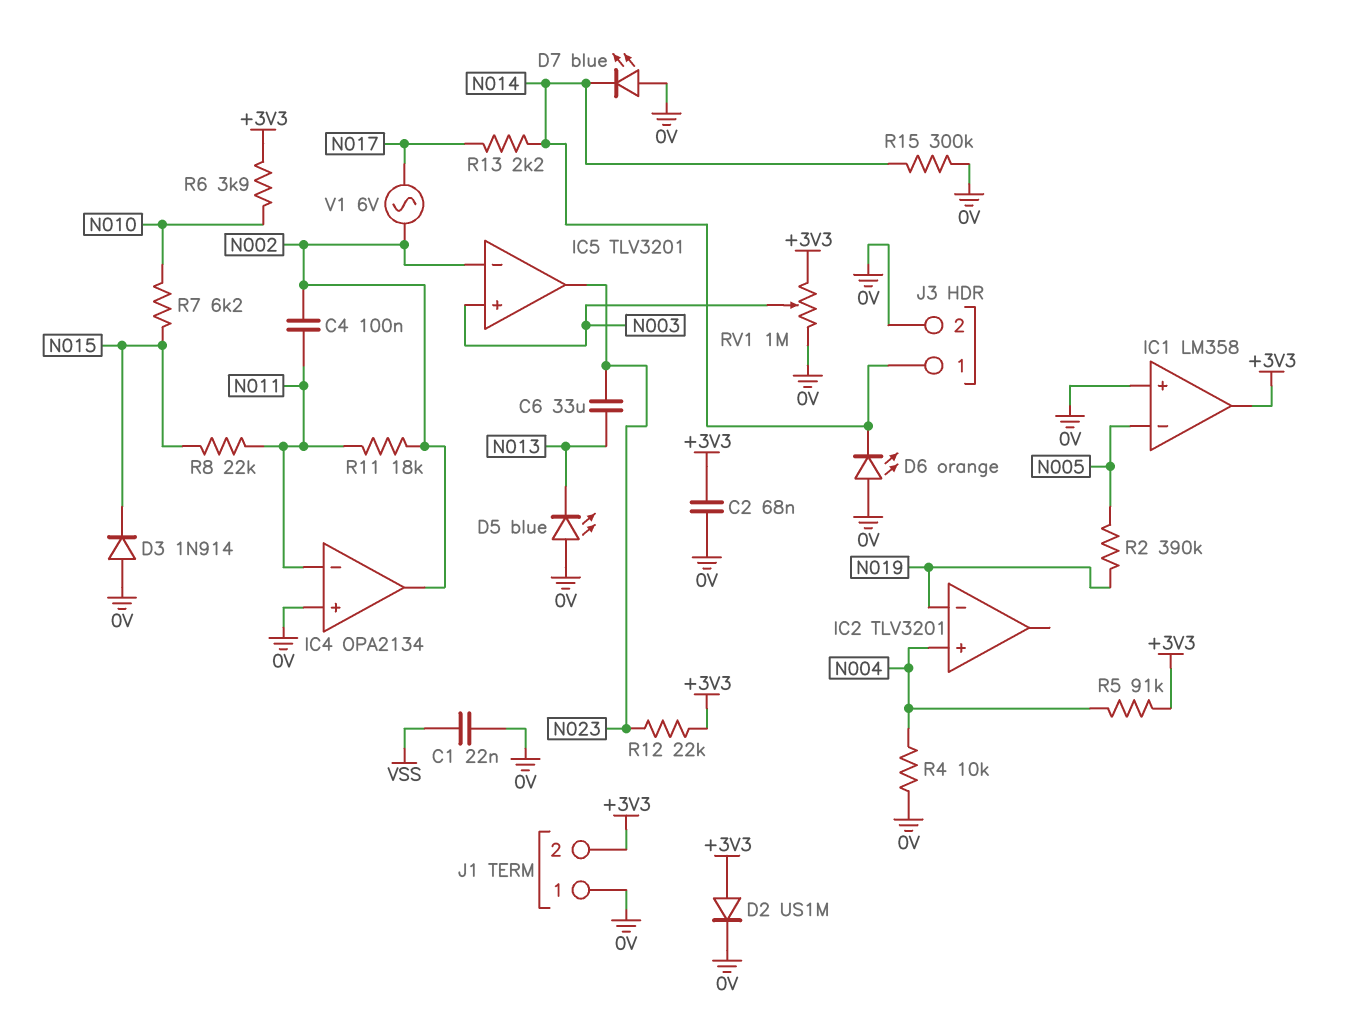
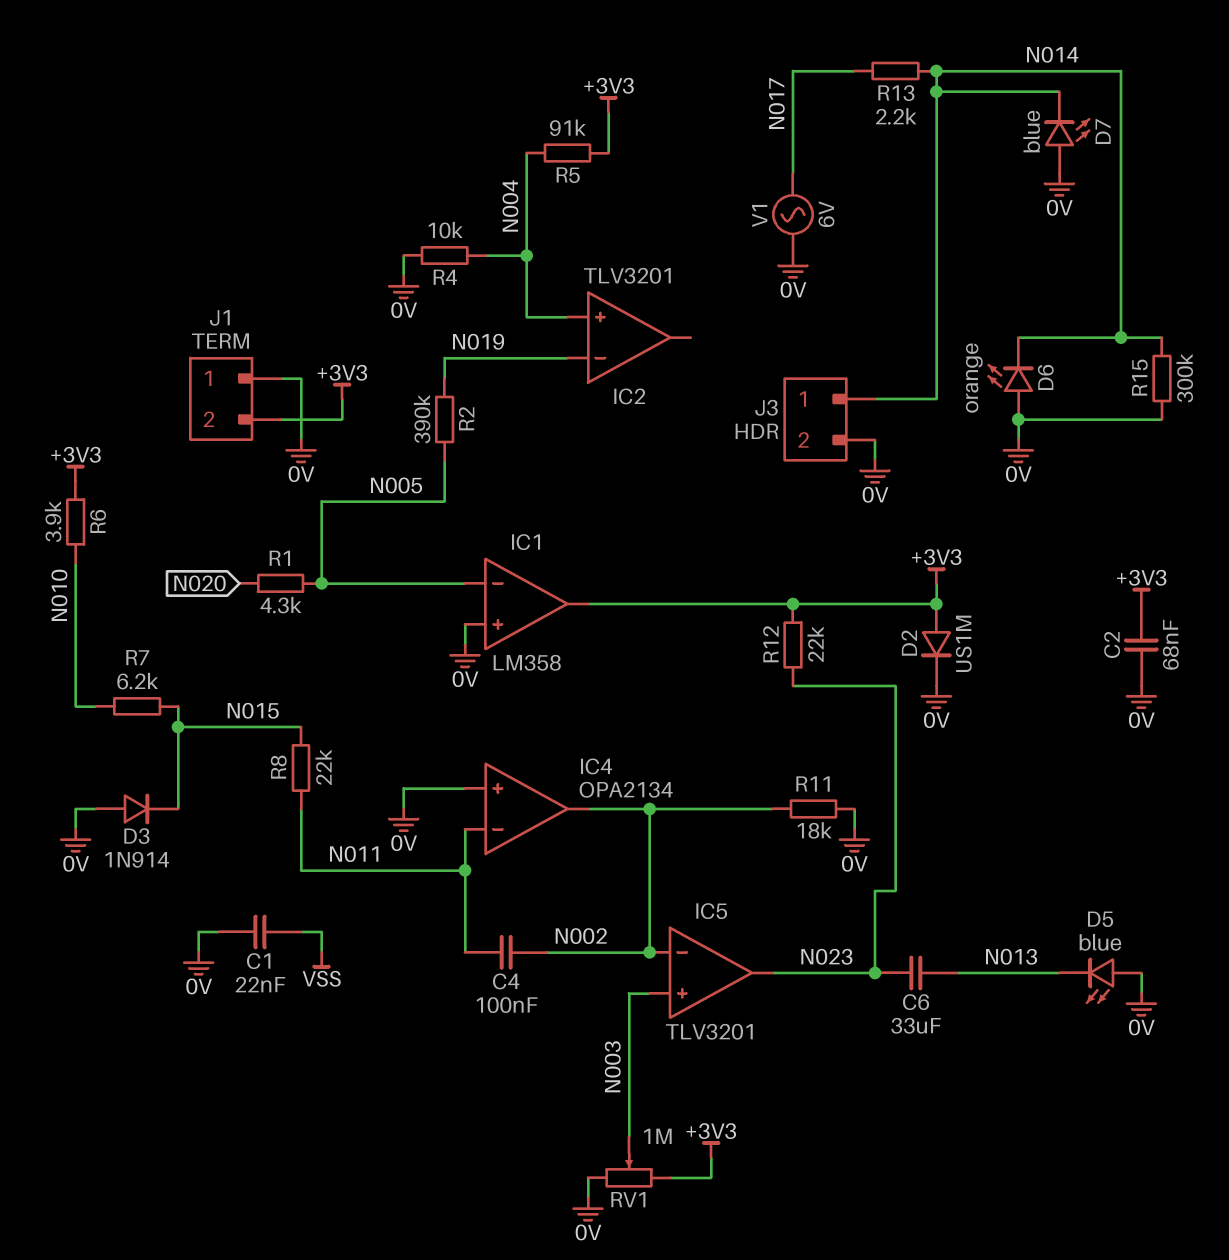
R1: none -> 4.3k (N005, N020)
R11: 18k (N002, N011) -> 18k (0V, N002)
V1: AC 6V (N002, N017) -> AC 6V (0V, N017)

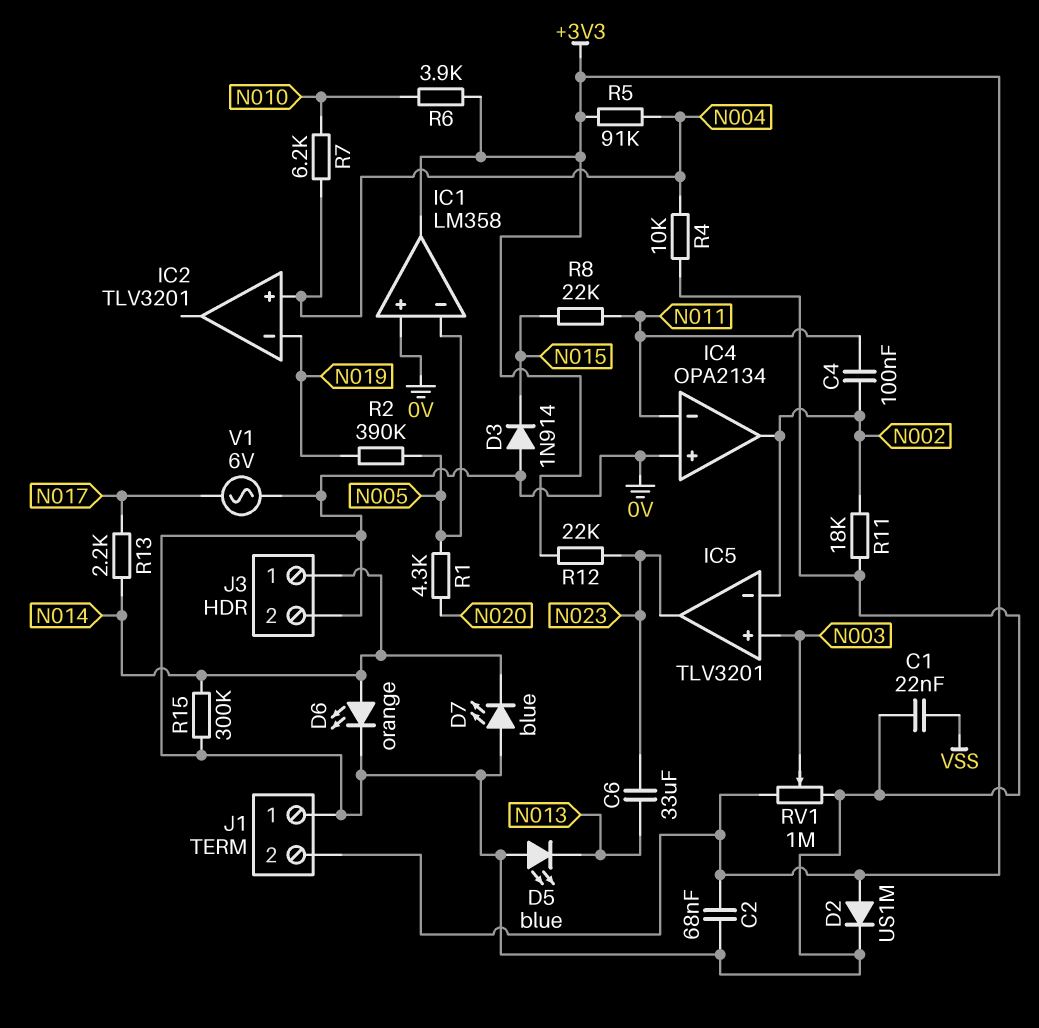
D6: LED orange (A 0V, K N014) -> LED orange (A N014, K 0V)
R7: 6.2k (N010, N015) -> 6.2k (N004, N010)

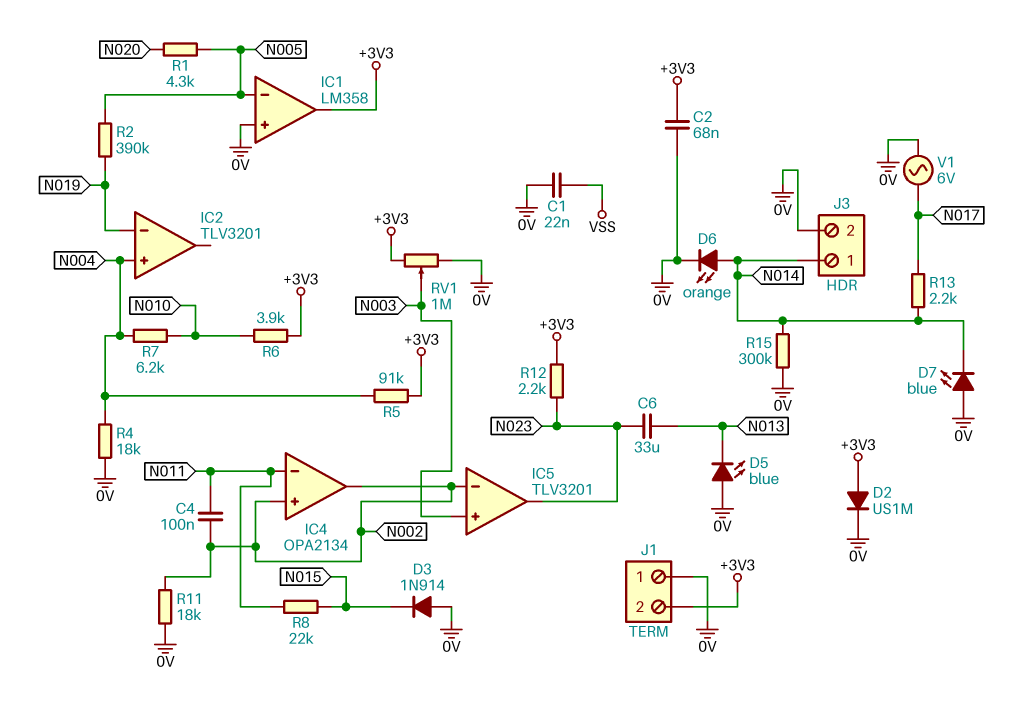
IC4 pin in+: 0V -> N002
R4: 10k (0V, N004) -> 18k (0V, N004)
R12: 22k (+3V3, N023) -> 2.2k (+3V3, N023)

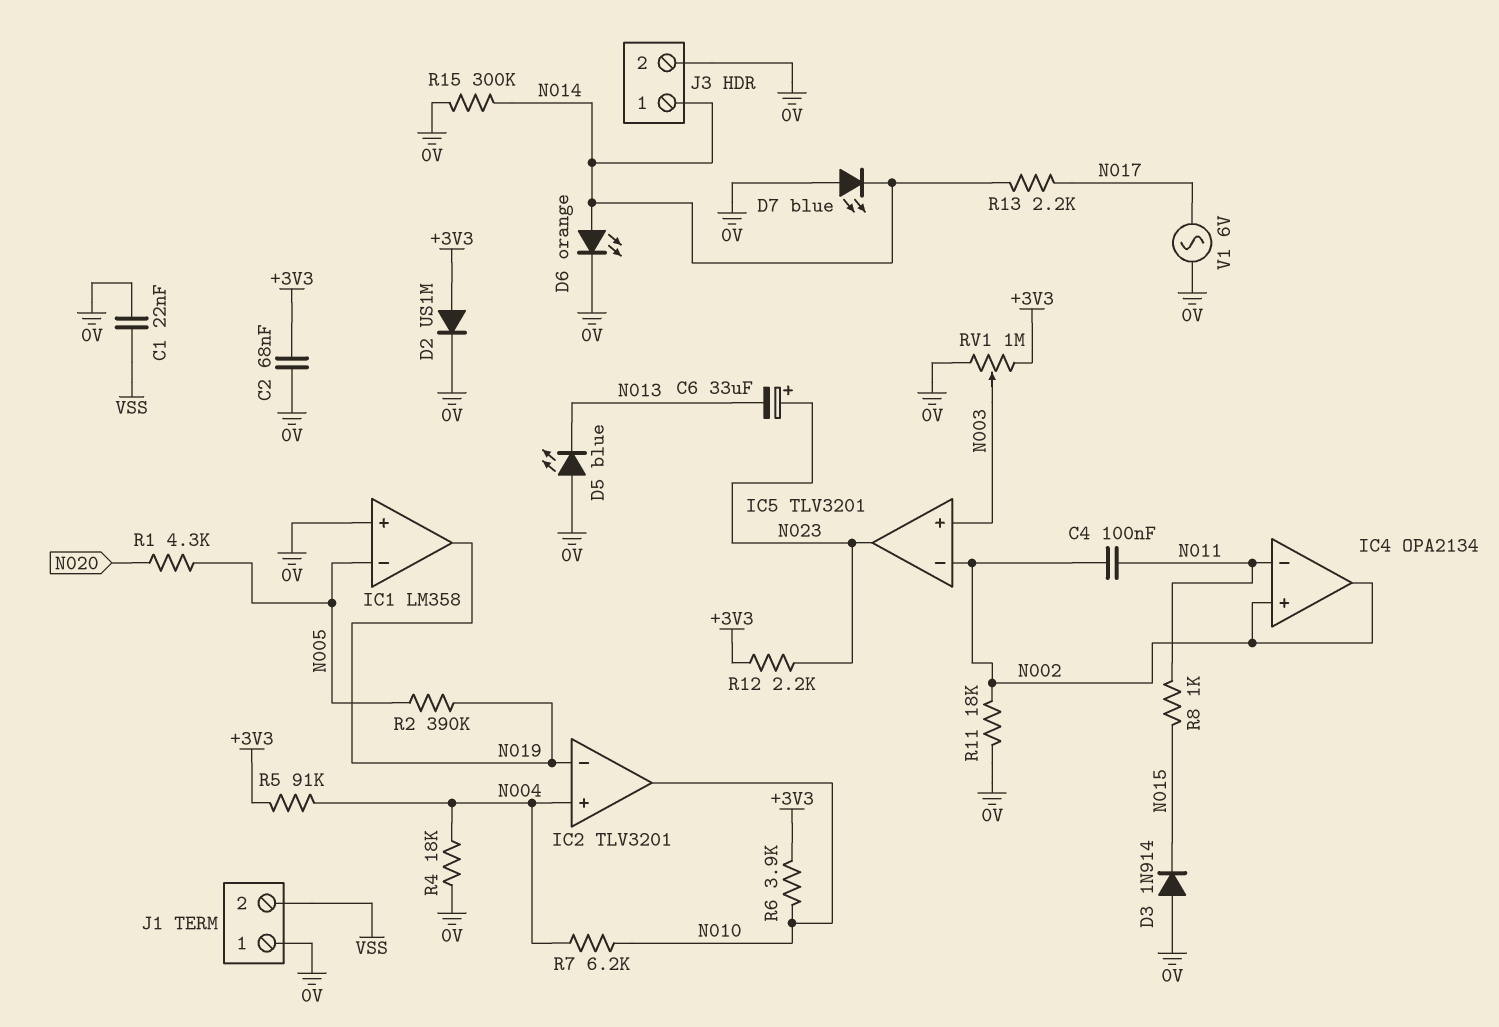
C6: 33uF (N013, N023) -> 33uF (plus N023, minus N013)
IC1 pin out: +3V3 -> N019
IC2 pin out: none -> N010
J1 pin 2: +3V3 -> VSS
R8: 22k (N011, N015) -> 1k (N011, N015)

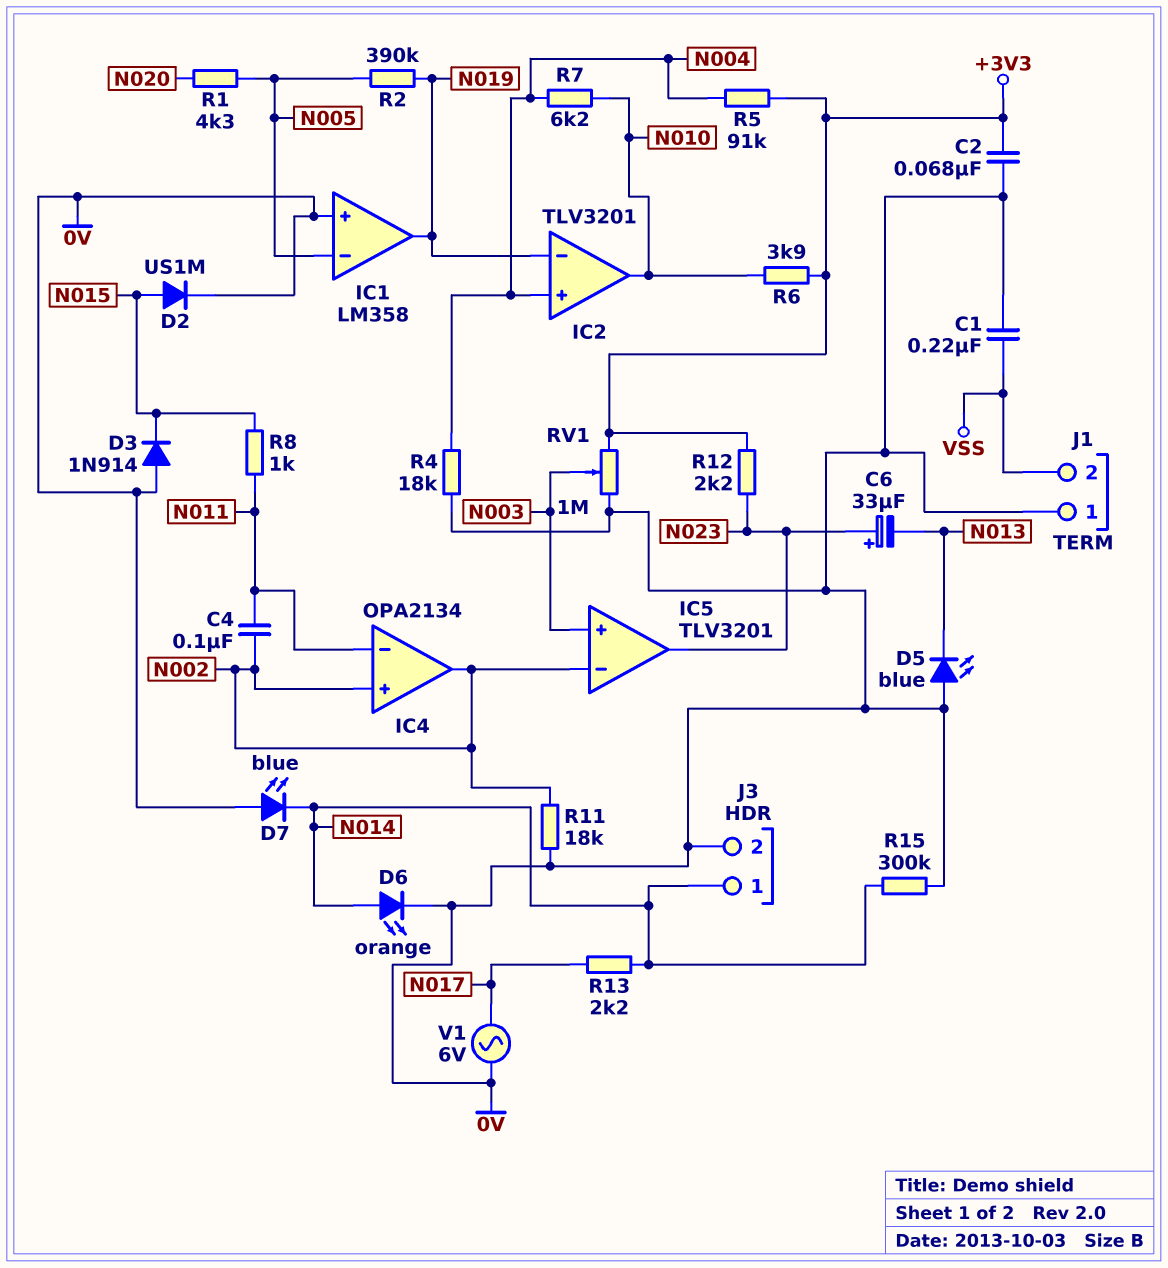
C1: 22nF (0V, VSS) -> 220nF (0V, VSS)
D2: diode US1M (A +3V3, K 0V) -> diode US1M (A N015, K 0V)

